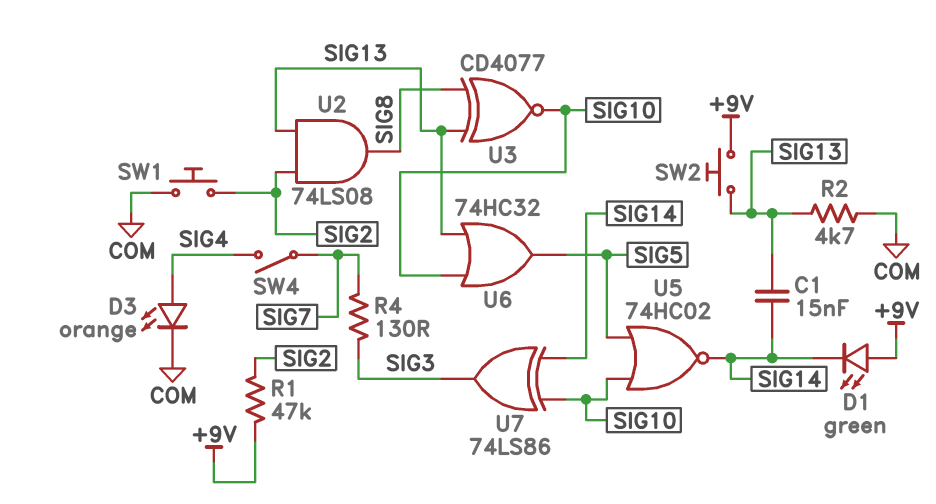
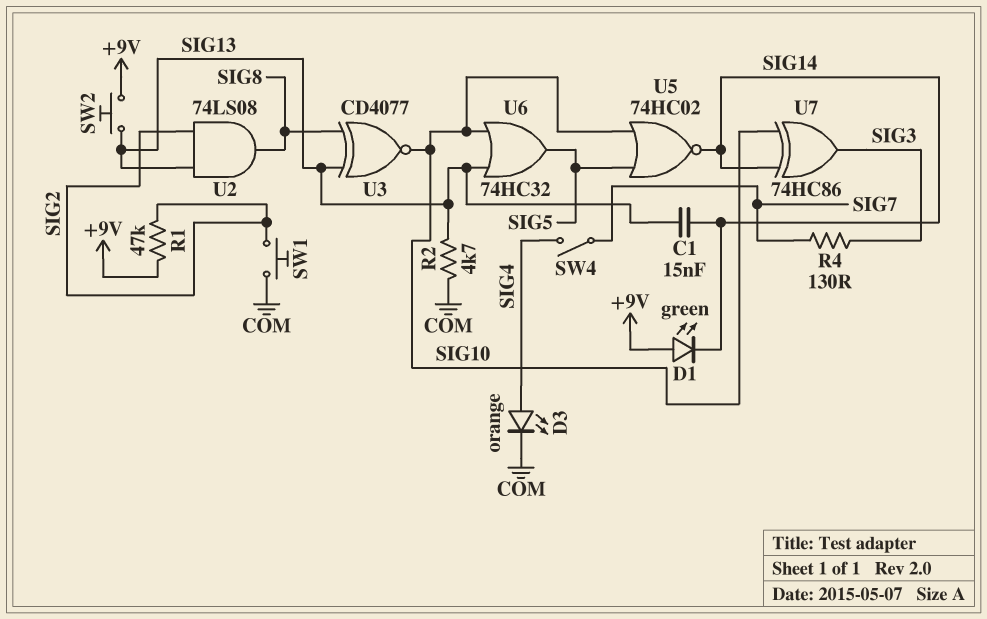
U7: XOR 74LS86 (in SIG10, in SIG14, out SIG3) -> XOR 74HC86 (in SIG10, in SIG14, out SIG3)

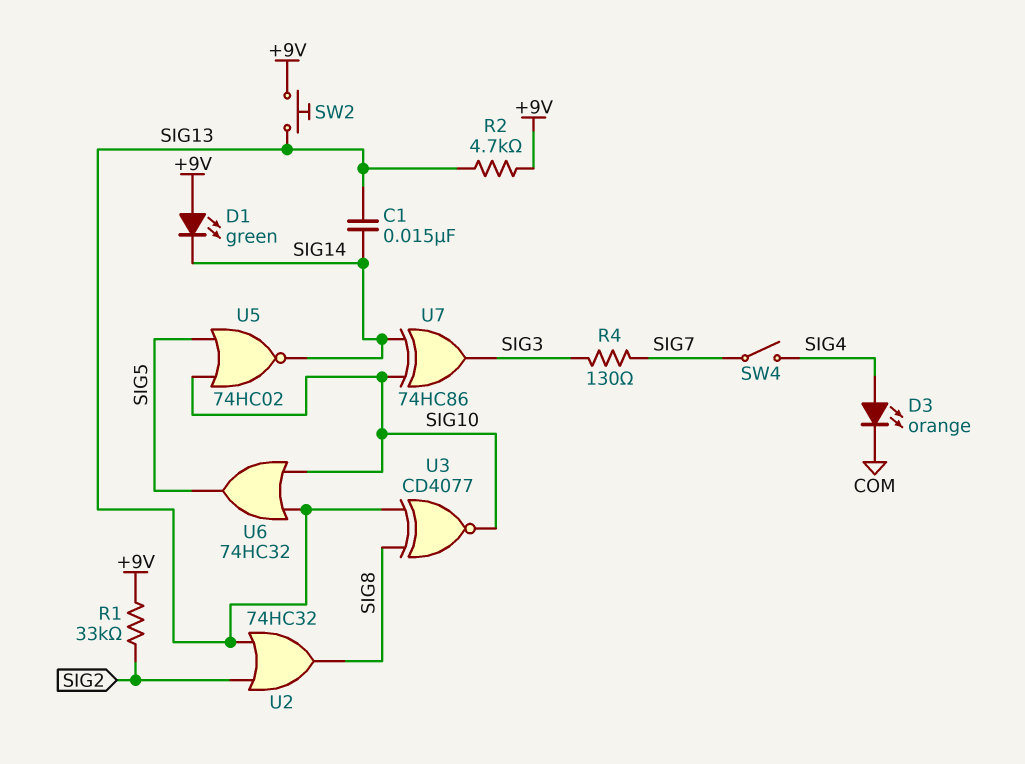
R1: 47k (+9V, SIG2) -> 33k (+9V, SIG2)
R2: 4.7k (COM, SIG13) -> 4.7k (+9V, SIG13)
SW1: button (COM, SIG2) -> none
U2: AND 74LS08 (in SIG2, in SIG13, out SIG8) -> OR 74HC32 (in SIG2, in SIG13, out SIG8)

